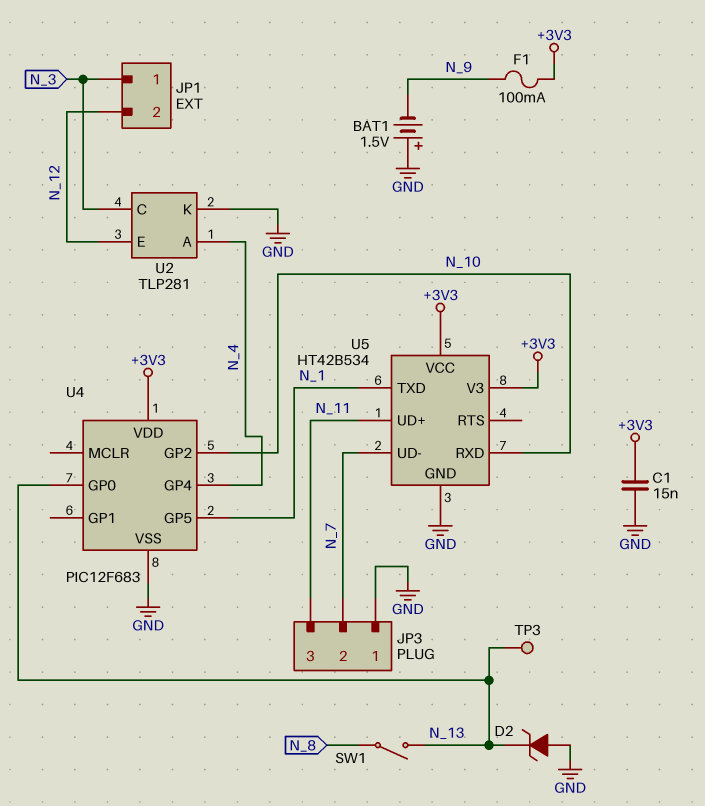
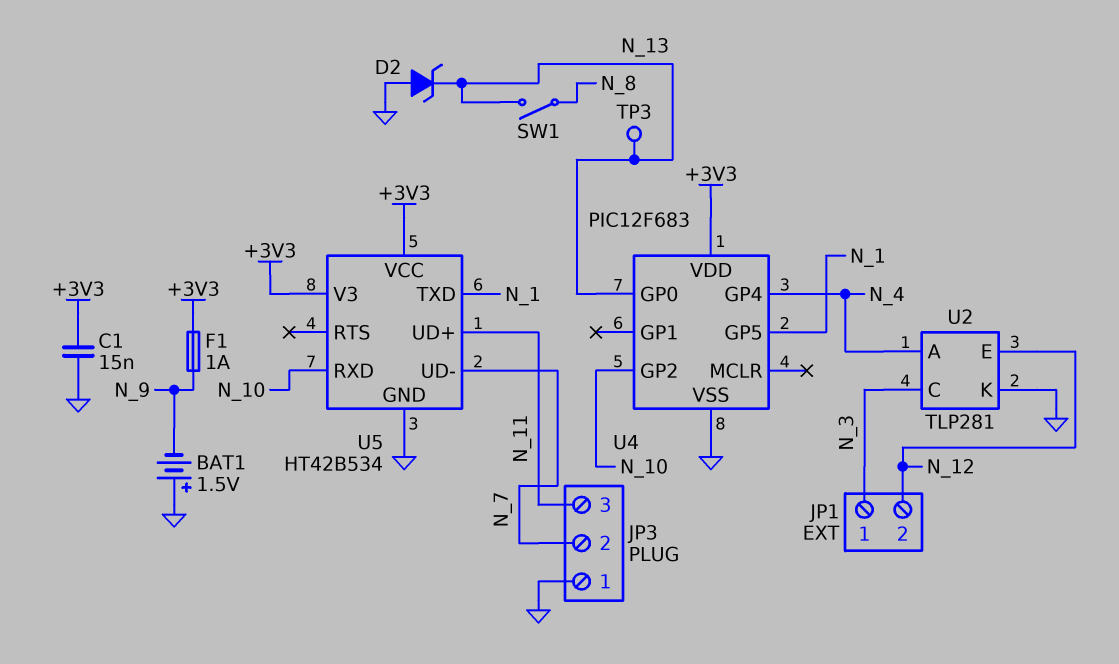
F1: 100mA (+3V3, N_9) -> 1A (+3V3, N_9)

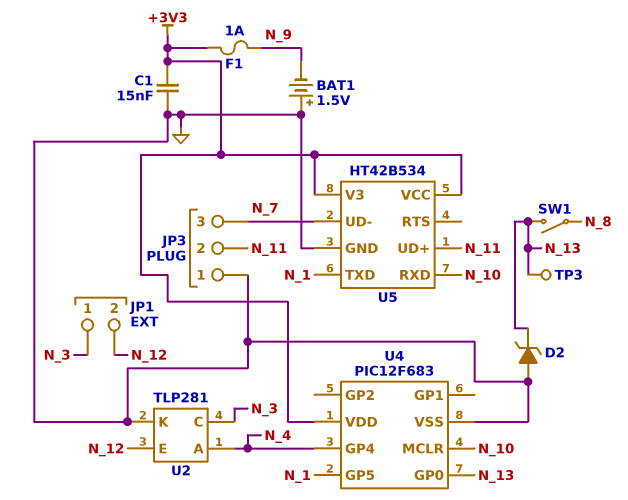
JP3 pin 2: N_7 -> N_11
JP3 pin 3: N_11 -> N_7
U4 pin GP2: N_10 -> none
U4 pin MCLR: none -> N_10

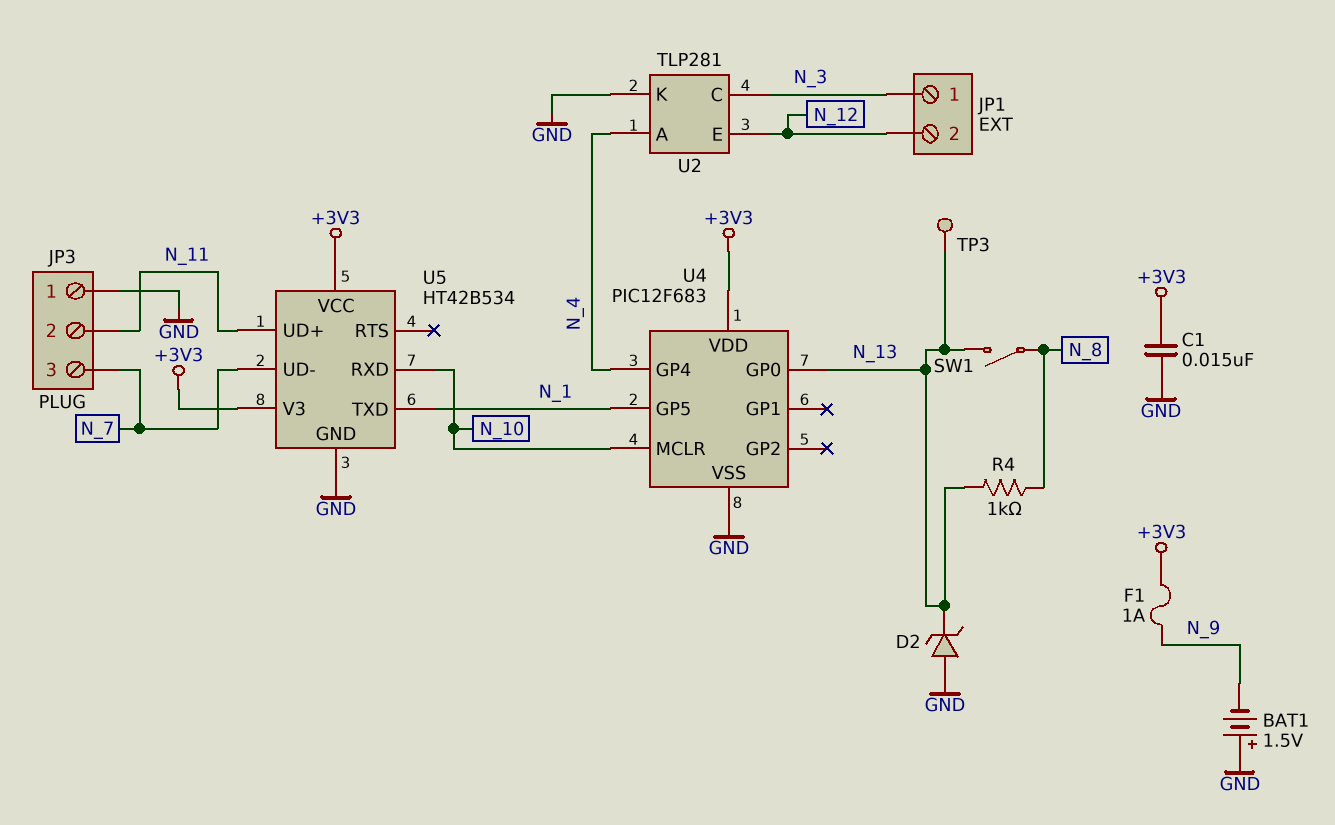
R4: none -> 1k (N_8, N_13)

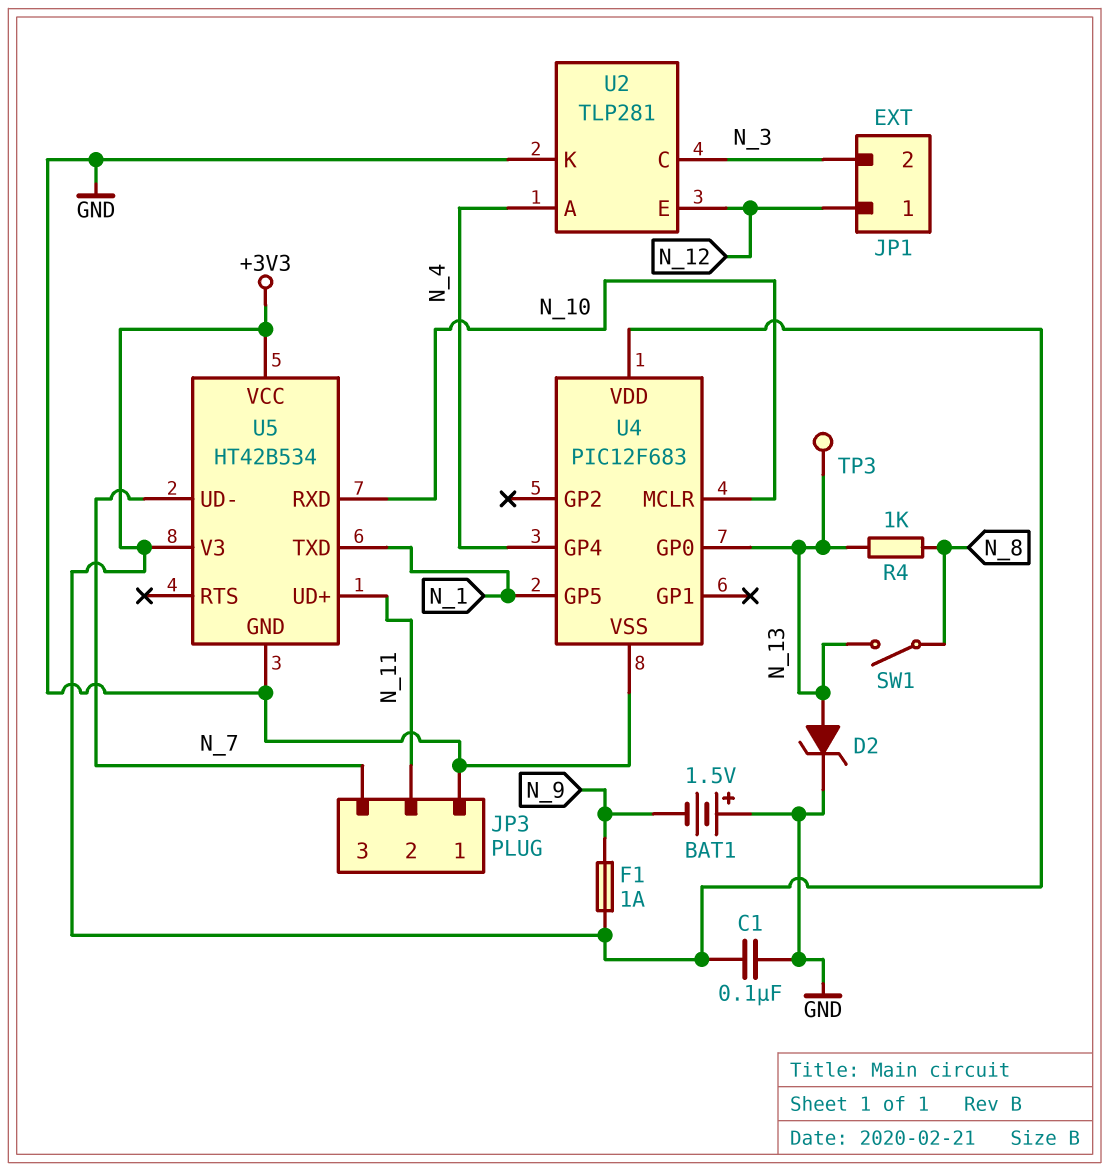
C1: 15nF (+3V3, GND) -> 100nF (+3V3, GND)
D2: zener (A GND, K N_13) -> zener (A N_13, K GND)
JP1 pin 1: N_3 -> N_12
JP1 pin 2: N_12 -> N_3

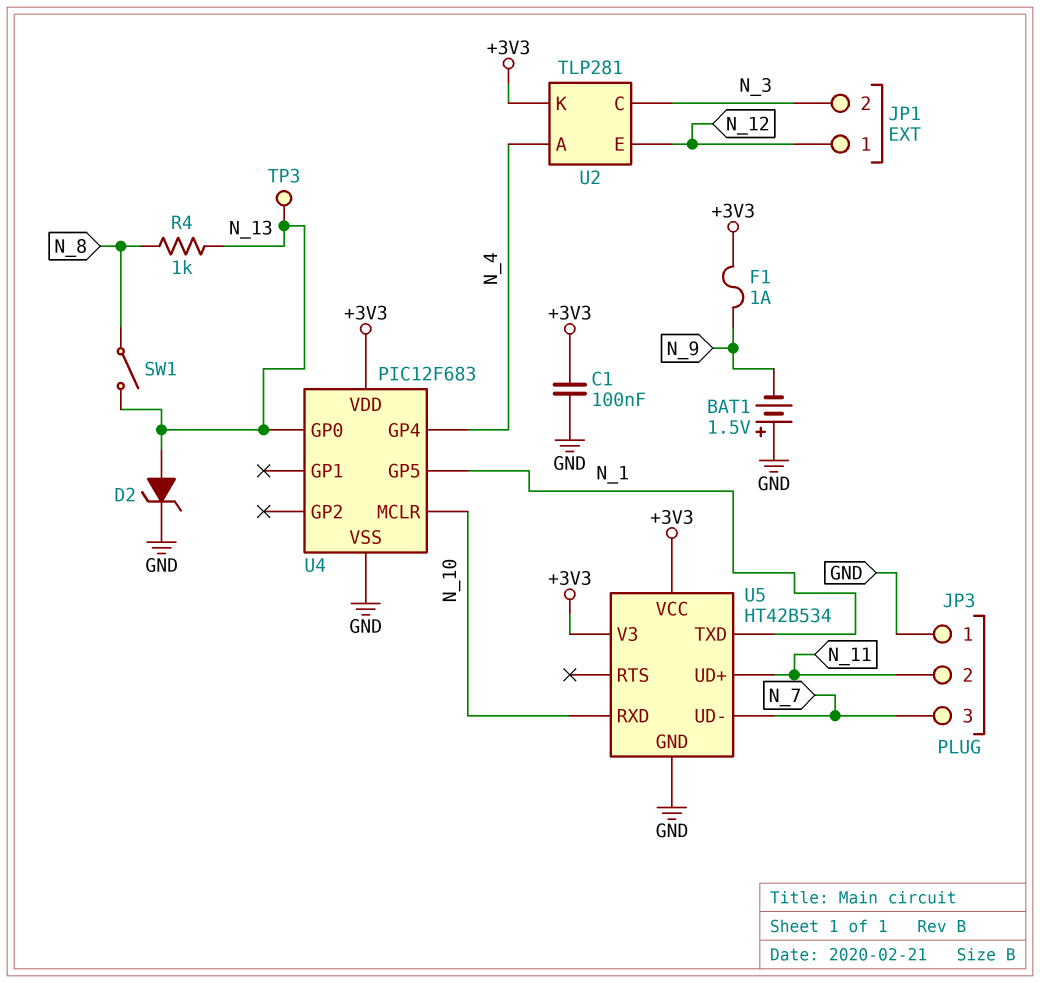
U2 pin K: GND -> +3V3

